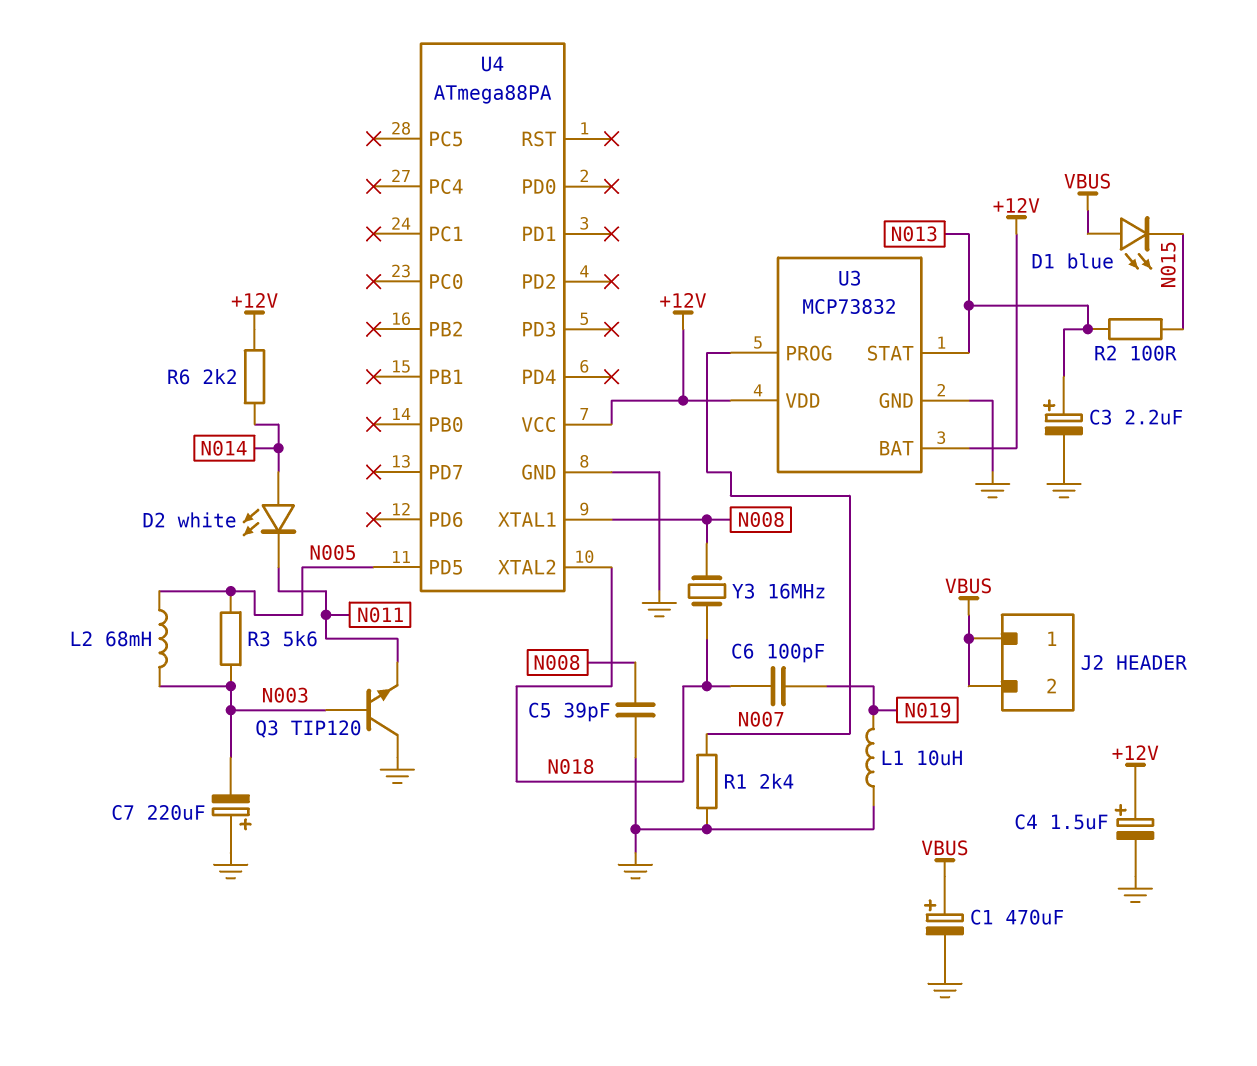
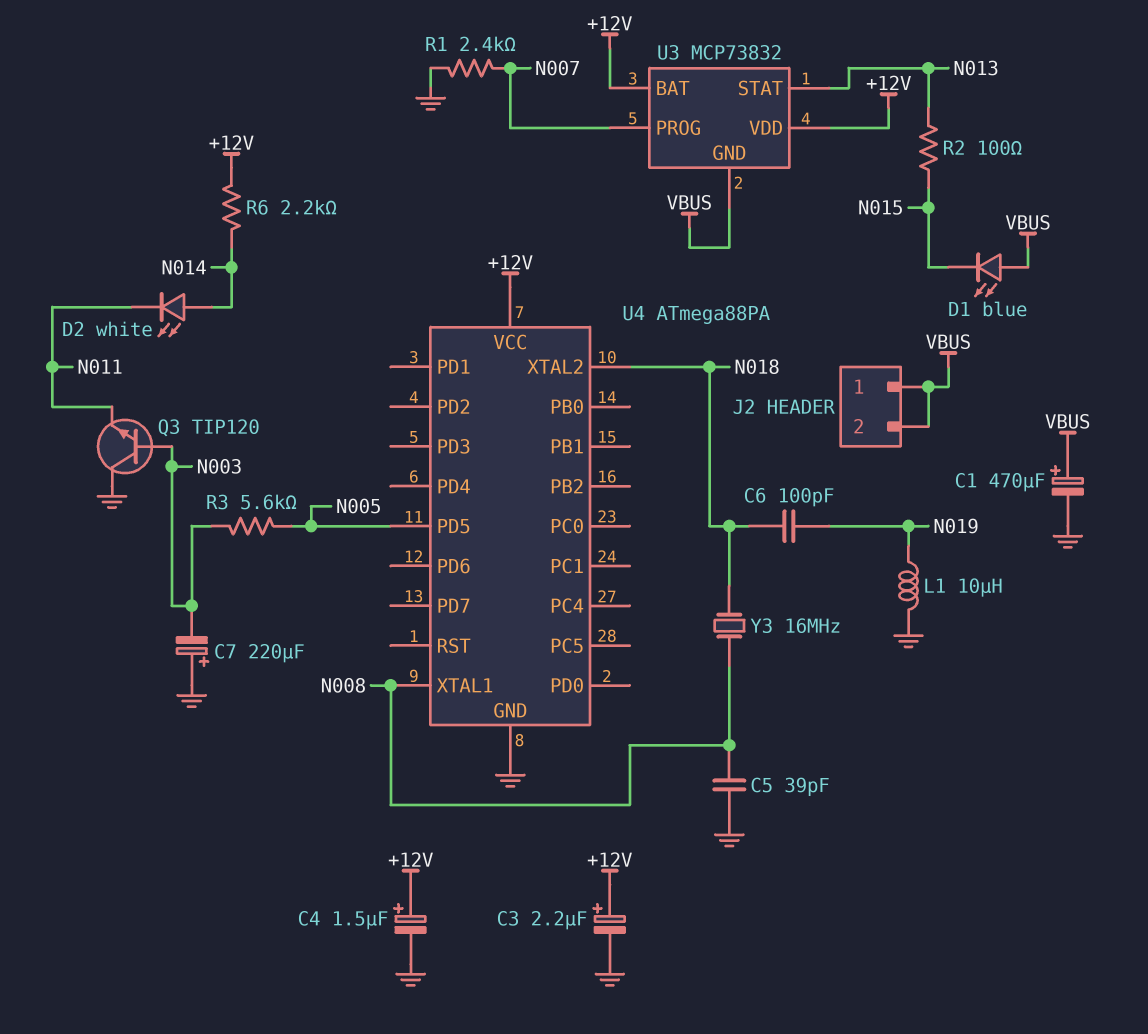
C3: 2.2uF (plus N013, minus GND) -> 2.2uF (plus +12V, minus GND)
L2: 68mH (N003, N005) -> none
U3 pin GND: GND -> VBUS

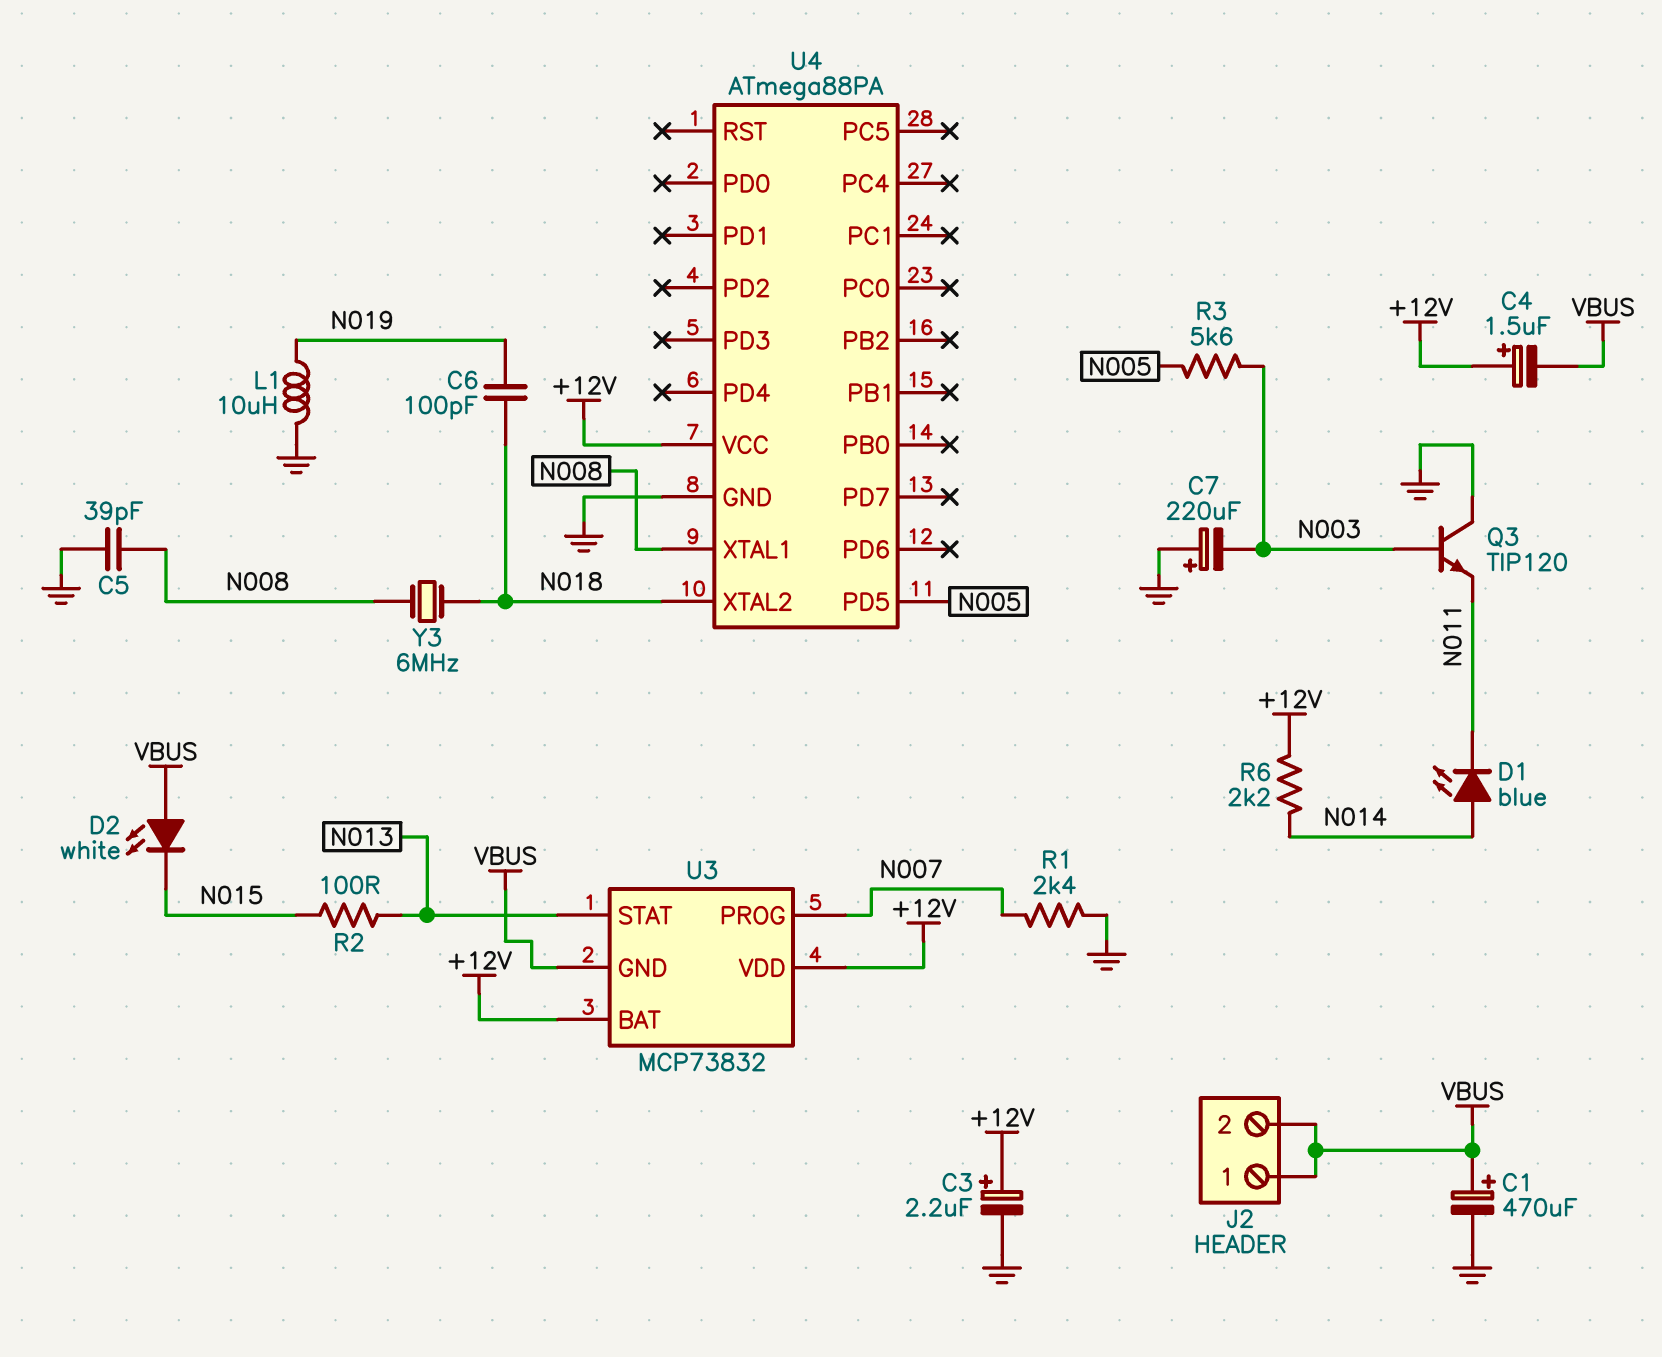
C4: 1.5uF (plus +12V, minus GND) -> 1.5uF (plus +12V, minus VBUS)
D1: LED blue (A VBUS, K N015) -> LED blue (A N014, K N011)
D2: LED white (A N014, K N011) -> LED white (A VBUS, K N015)
Y3: 16MHz (N008, N018) -> 6MHz (N008, N018)

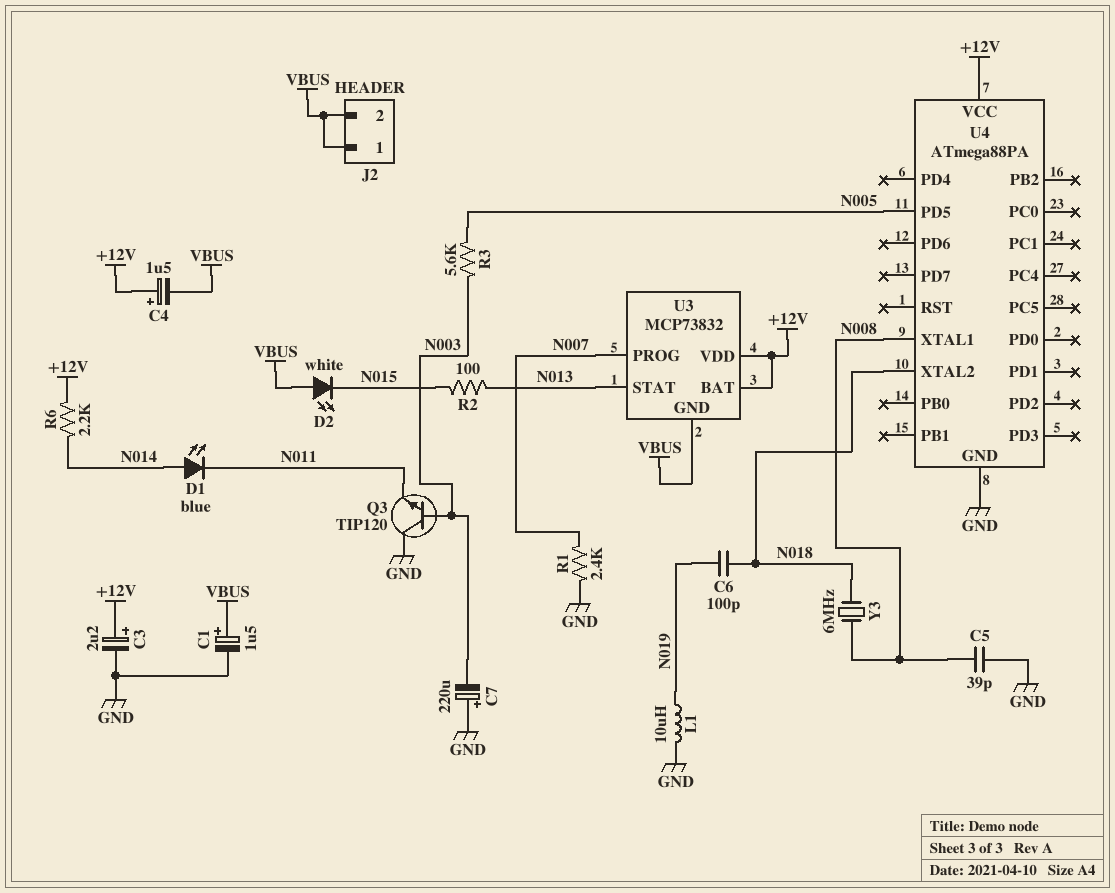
C1: 470uF (plus VBUS, minus GND) -> 1.5uF (plus VBUS, minus GND)

